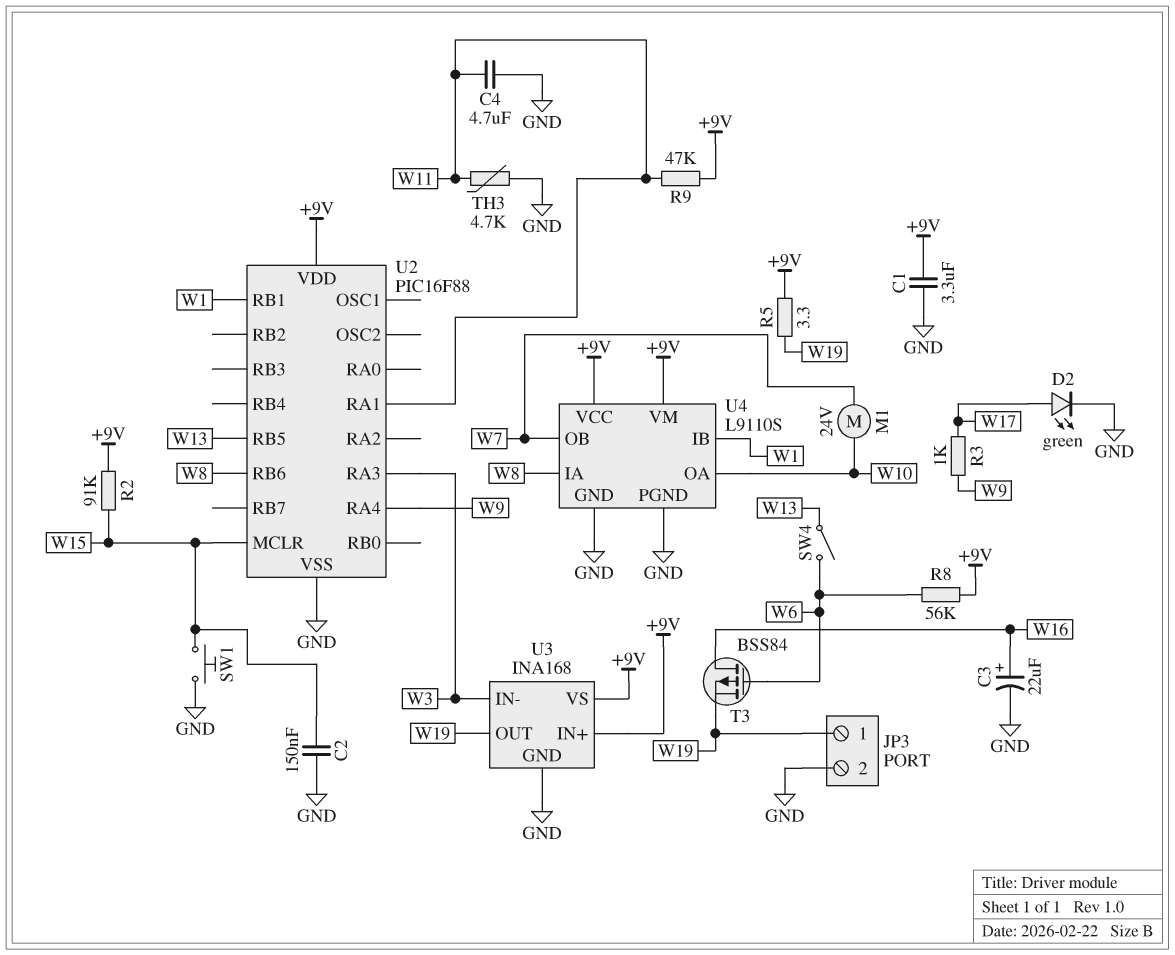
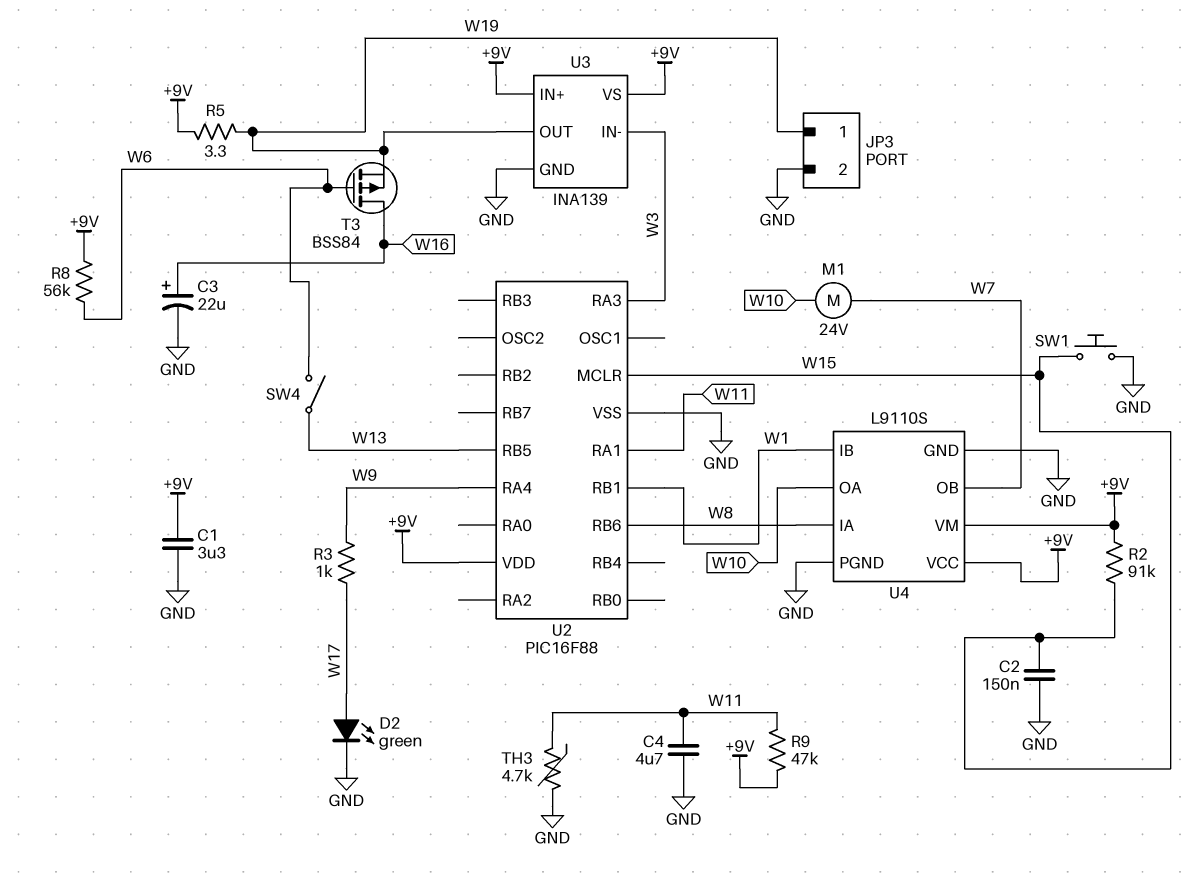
U3: INA168 -> INA139

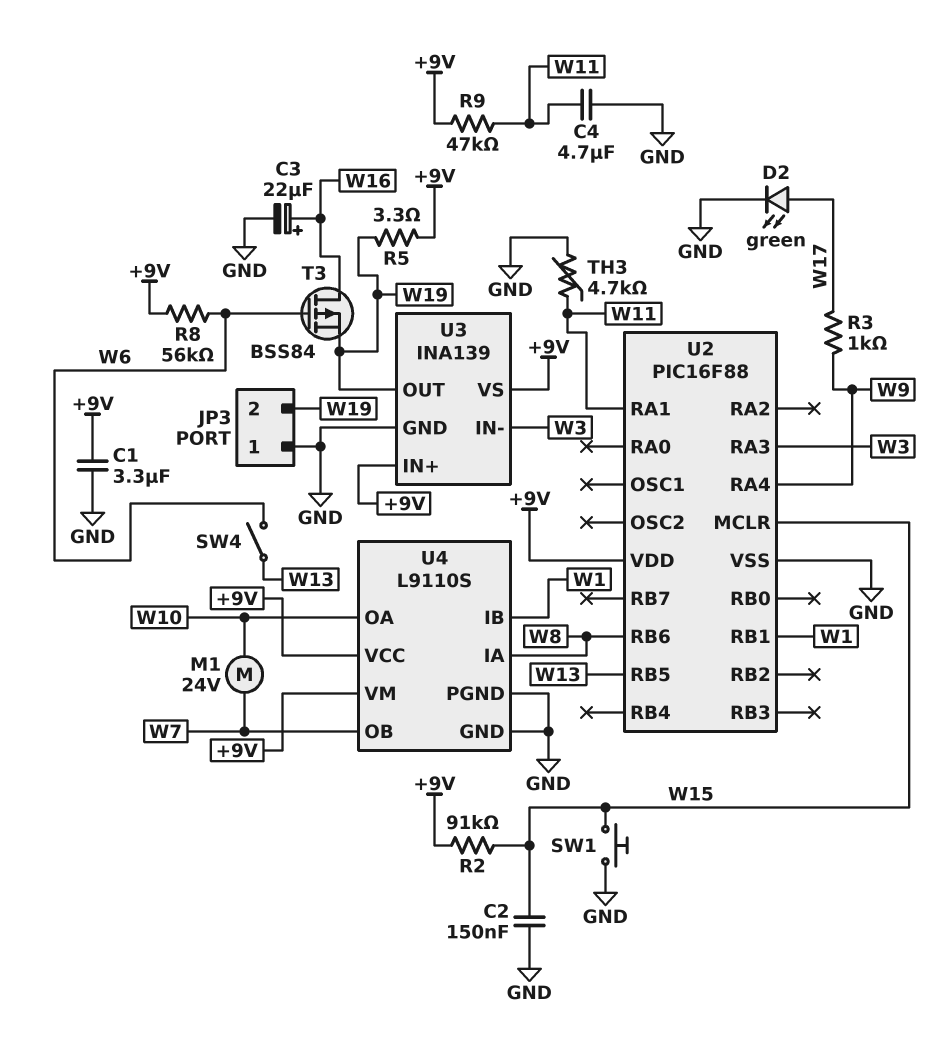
JP3 pin 1: W19 -> GND
JP3 pin 2: GND -> W19

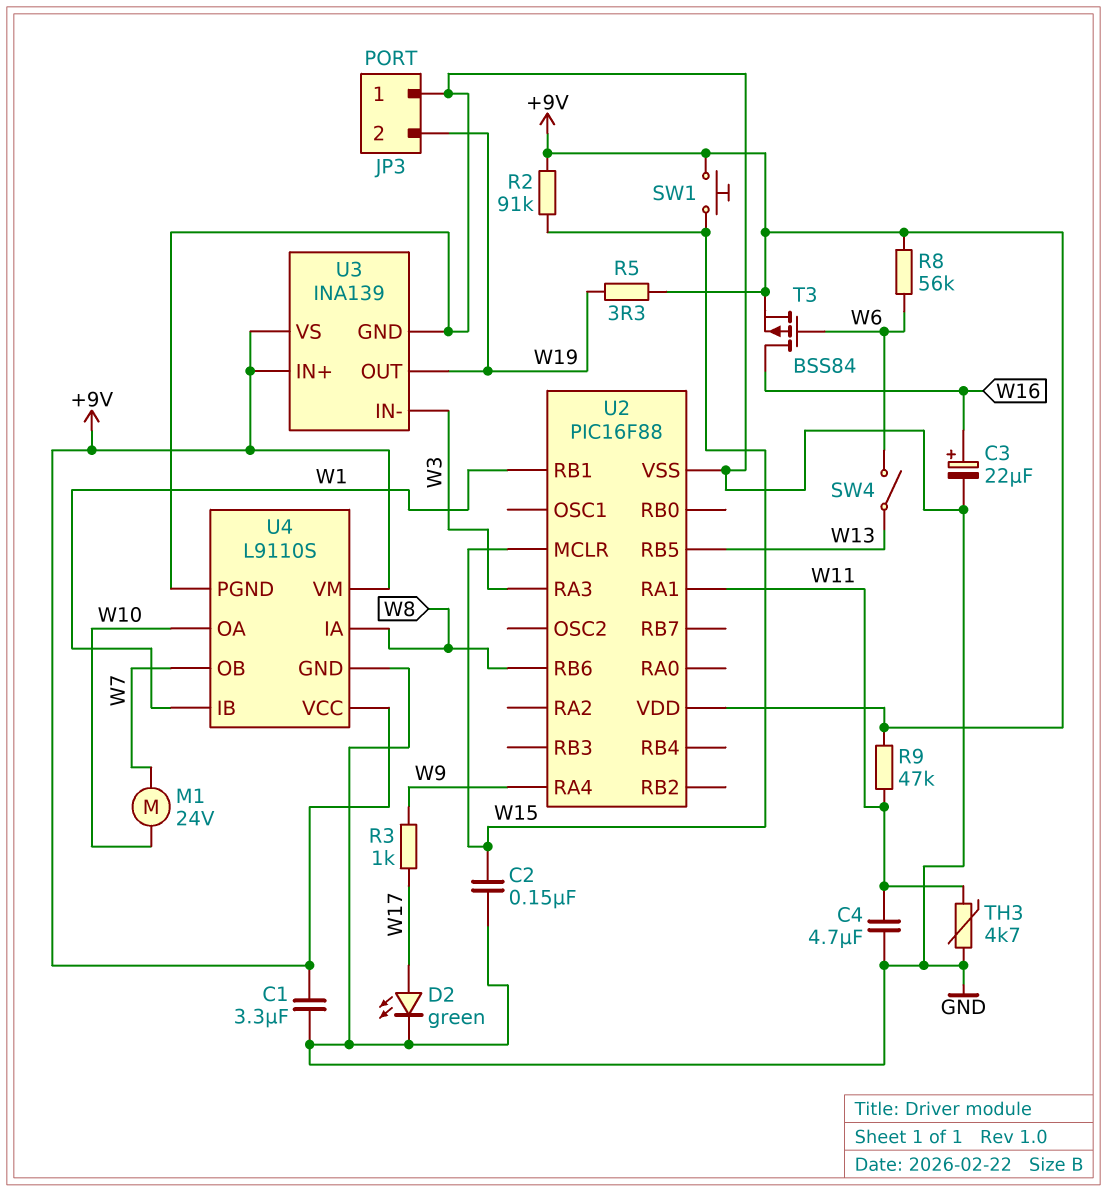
SW1: button (GND, W15) -> button (+9V, W15)
T3: PMOS BSS84 (G W6, D W16, S W19) -> PMOS BSS84 (G W6, D W16, S +9V)

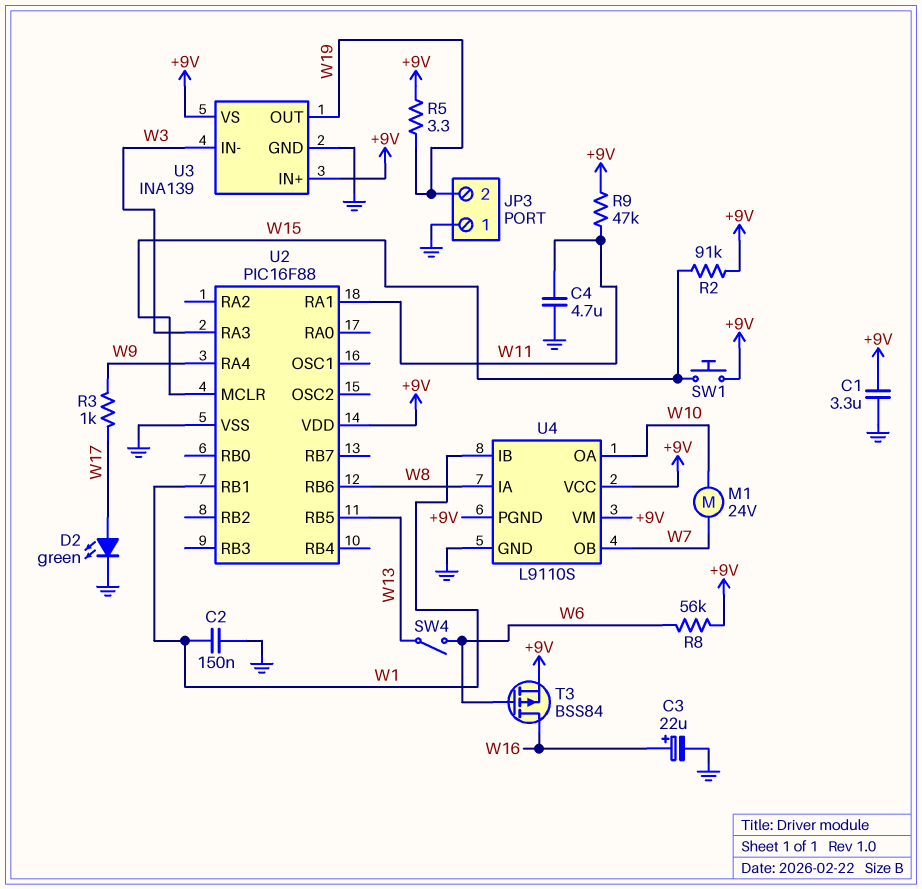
C2: 150nF (GND, W15) -> 150nF (GND, W1)
TH3: 4.7k (GND, W11) -> none
U4 pin PGND: GND -> +9V

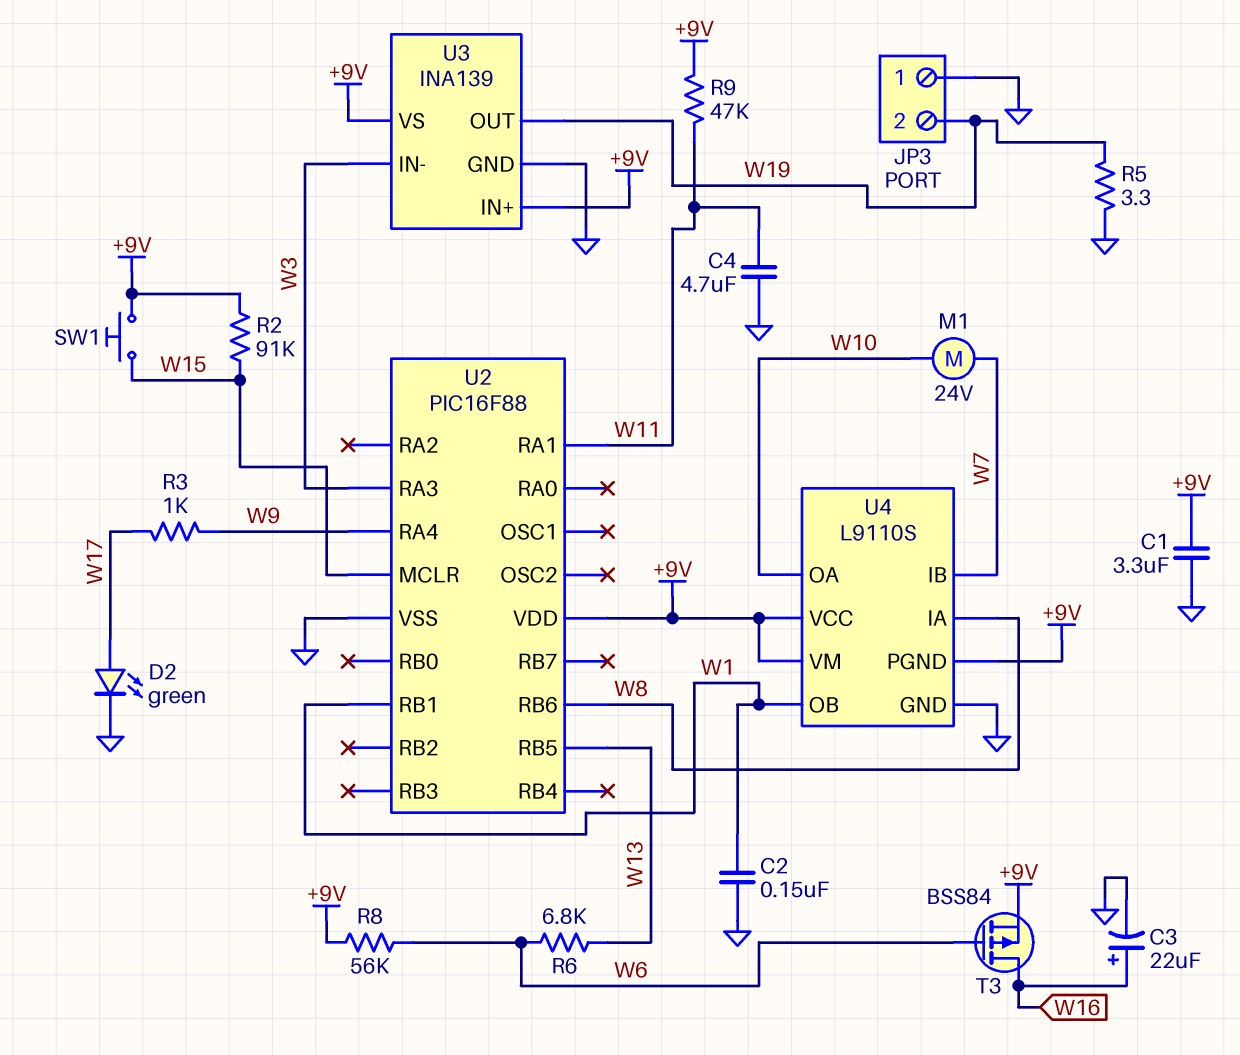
R5: 3.3 (+9V, W19) -> 3.3 (GND, W19)
R6: none -> 6.8k (W6, W13)
SW4: switch (W6, W13) -> none
U4 pin IB: W1 -> W7
U4 pin OB: W7 -> W1

